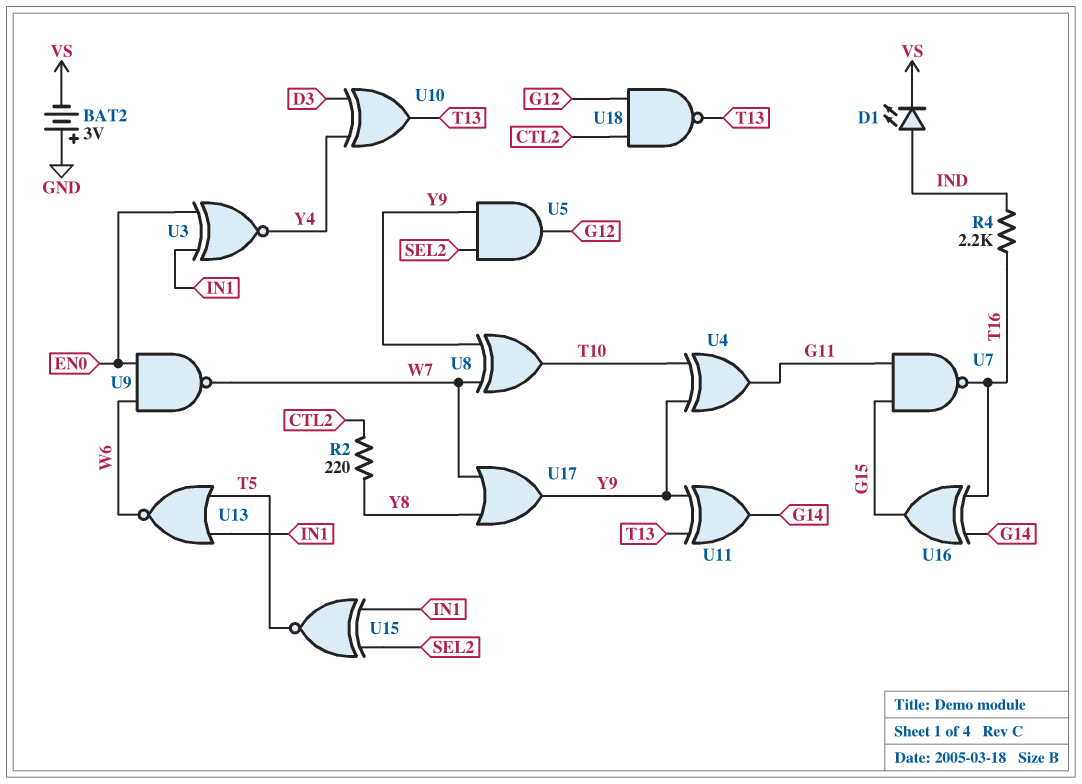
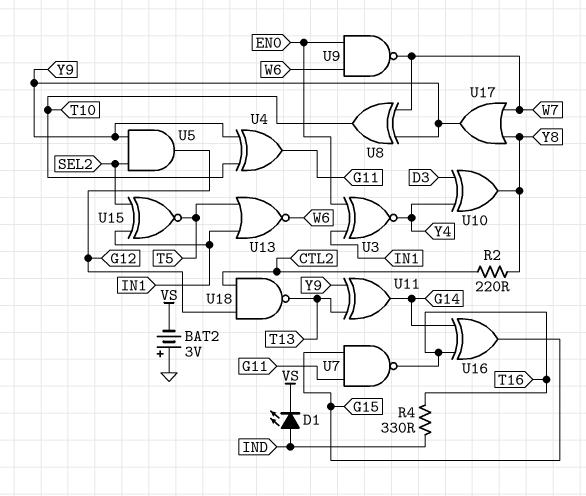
R4: 2.2k (IND, T16) -> 330 (IND, T16)
U10: XOR (in D3, in Y4, out T13) -> XOR (in D3, in Y4, out Y8)

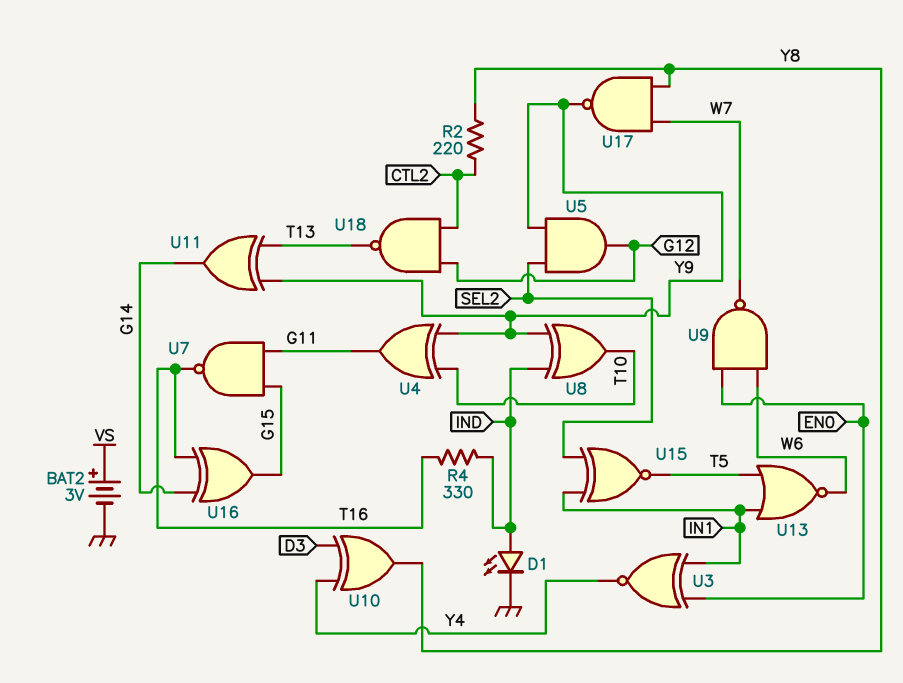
BAT2: 3V (plus GND, minus VS) -> 3V (plus VS, minus GND)
D1: LED (A IND, K VS) -> LED (A IND, K GND)
U8: XOR (in W7, in Y9, out T10) -> XOR (in IND, in Y9, out T10)
U17: OR (in W7, in Y8, out Y9) -> NAND (in W7, in Y8, out Y9)

